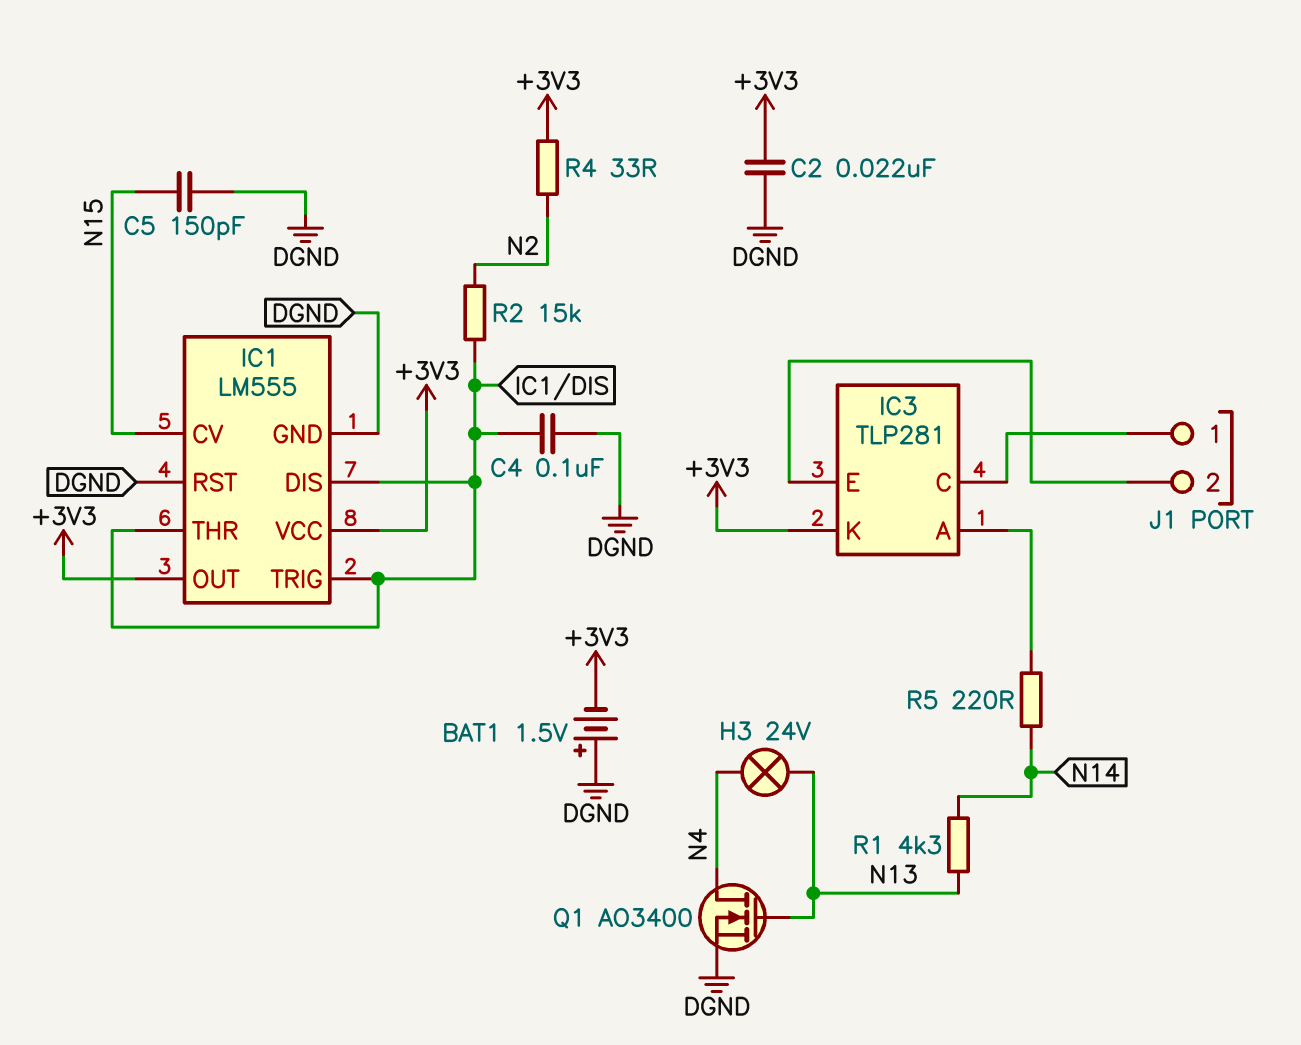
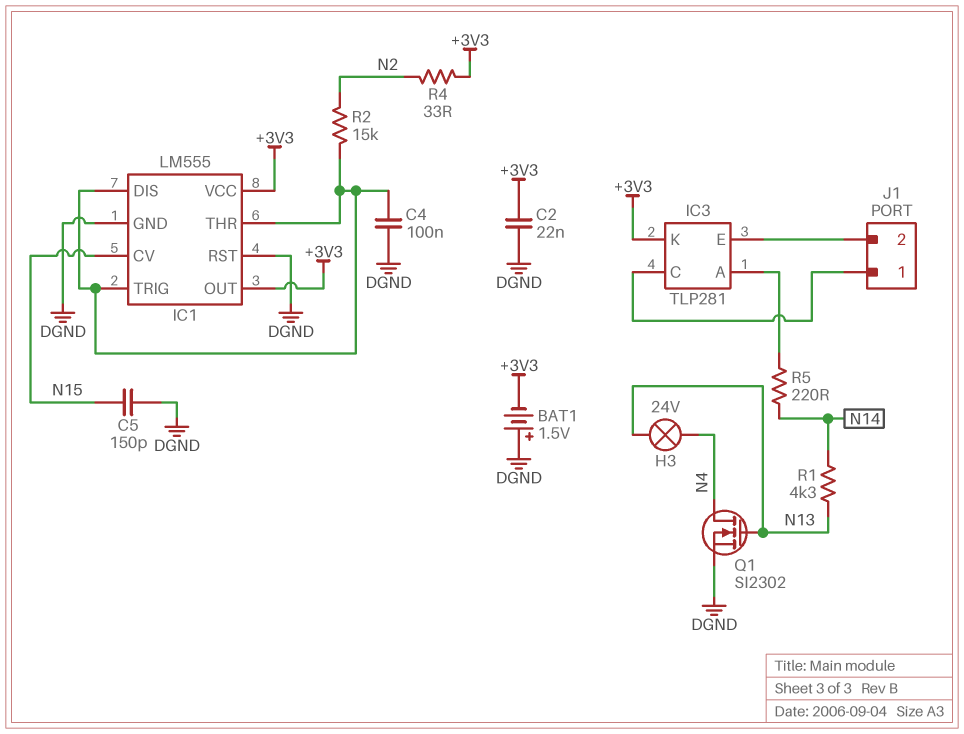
Q1: NMOS AO3400 (G N13, D N4, S DGND) -> NMOS SI2302 (G N13, D N4, S DGND)

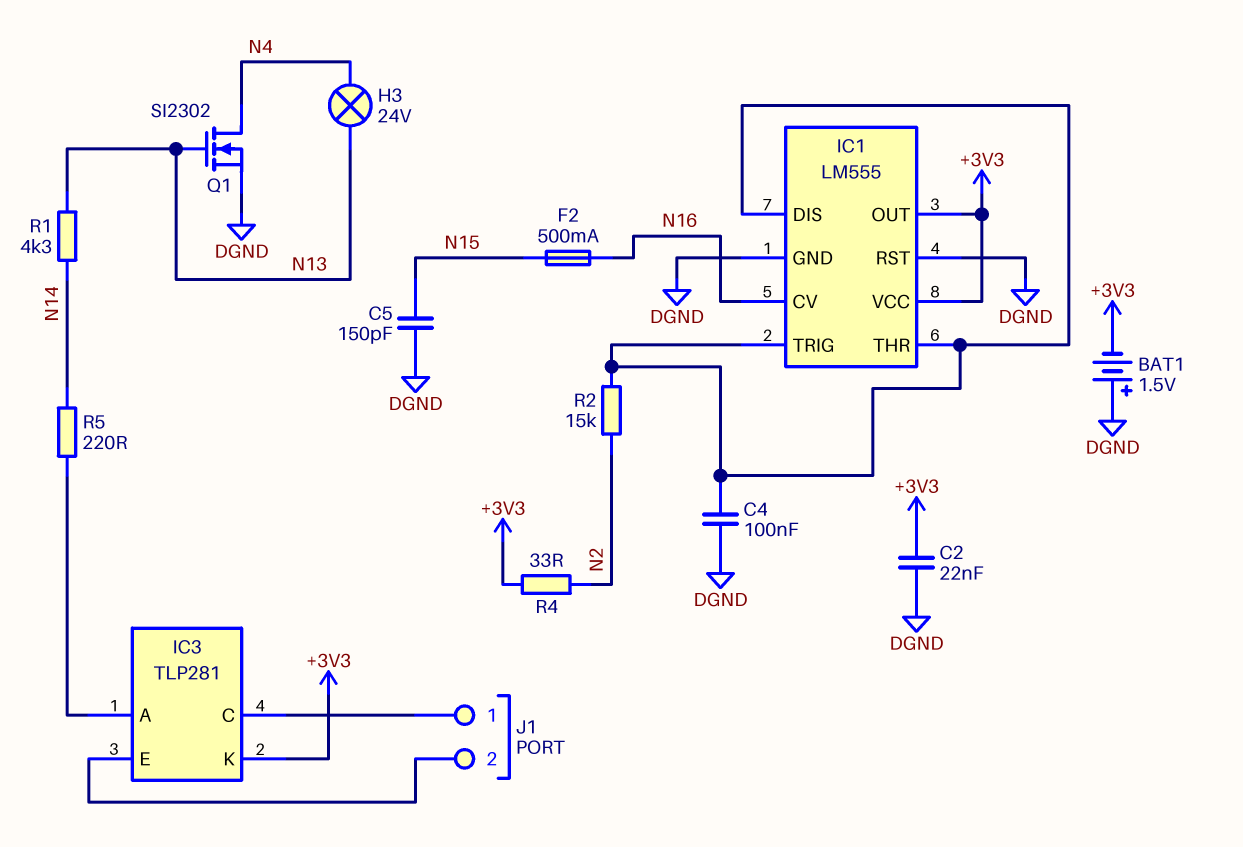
F2: none -> 500mA (N15, N16)
IC1 pin CV: N15 -> N16

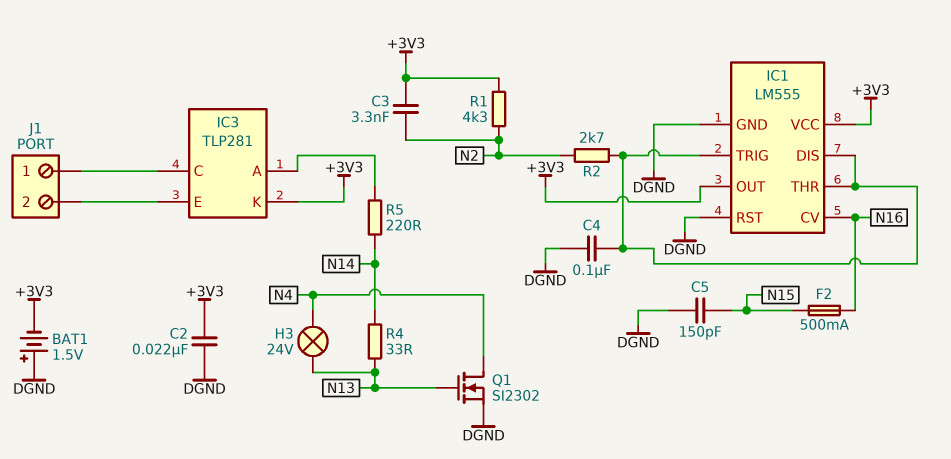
C3: none -> 3.3nF (+3V3, N2)
R1: 4.3k (N13, N14) -> 4.3k (+3V3, N2)
R2: 15k (IC1/DIS, N2) -> 2.7k (IC1/DIS, N2)
R4: 33 (+3V3, N2) -> 33 (N13, N14)

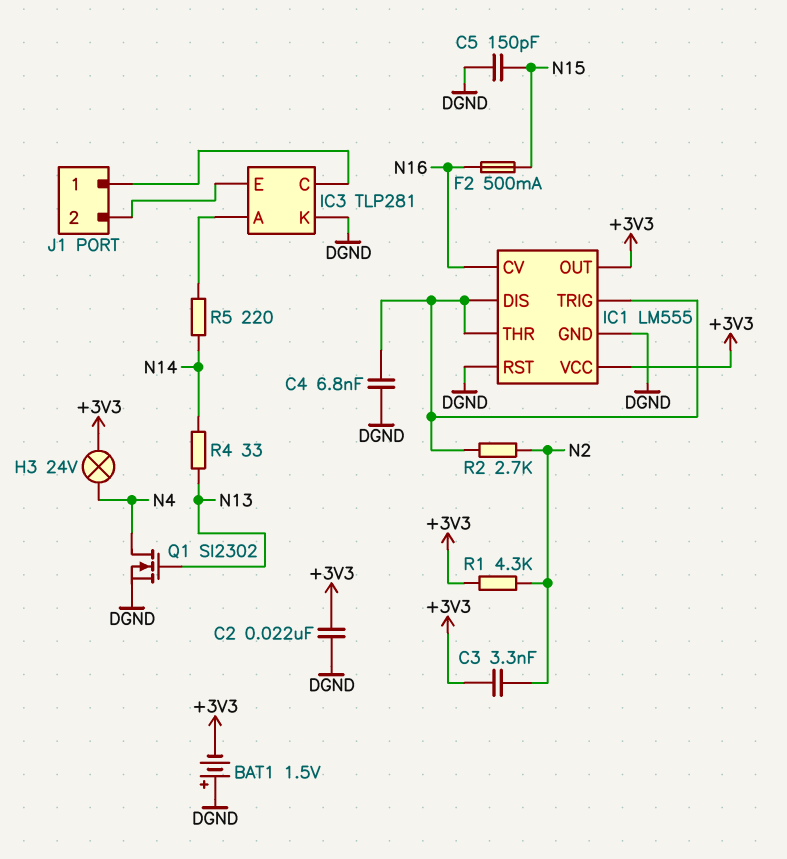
C4: 100nF (DGND, IC1/DIS) -> 6.8nF (DGND, IC1/DIS)
H3: lamp 24V (N4, N13) -> lamp 24V (+3V3, N4)
IC3 pin K: +3V3 -> DGND

